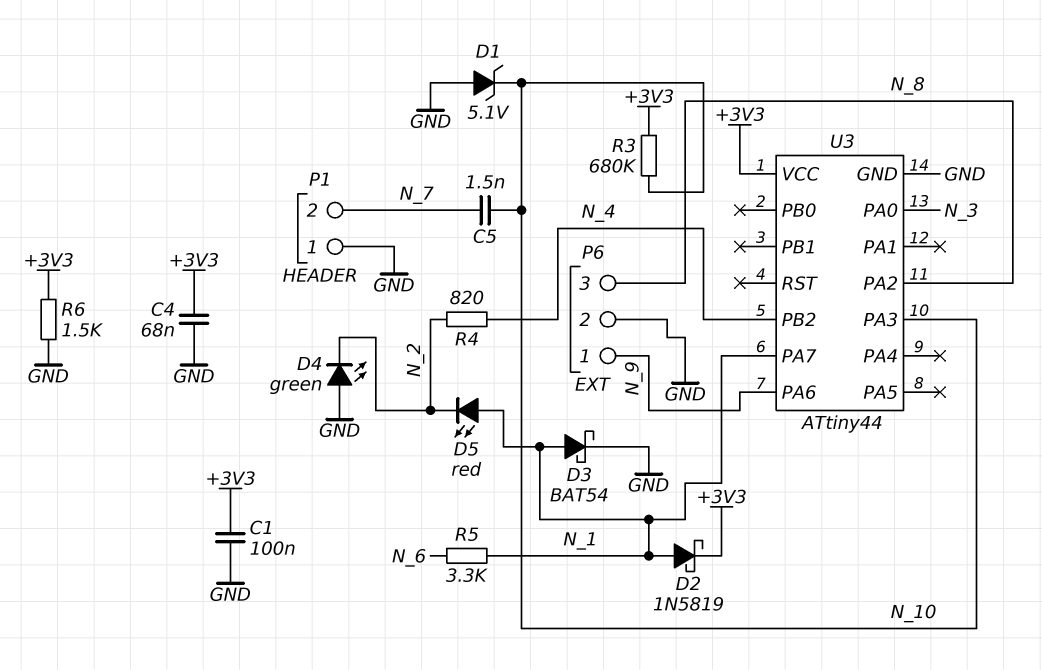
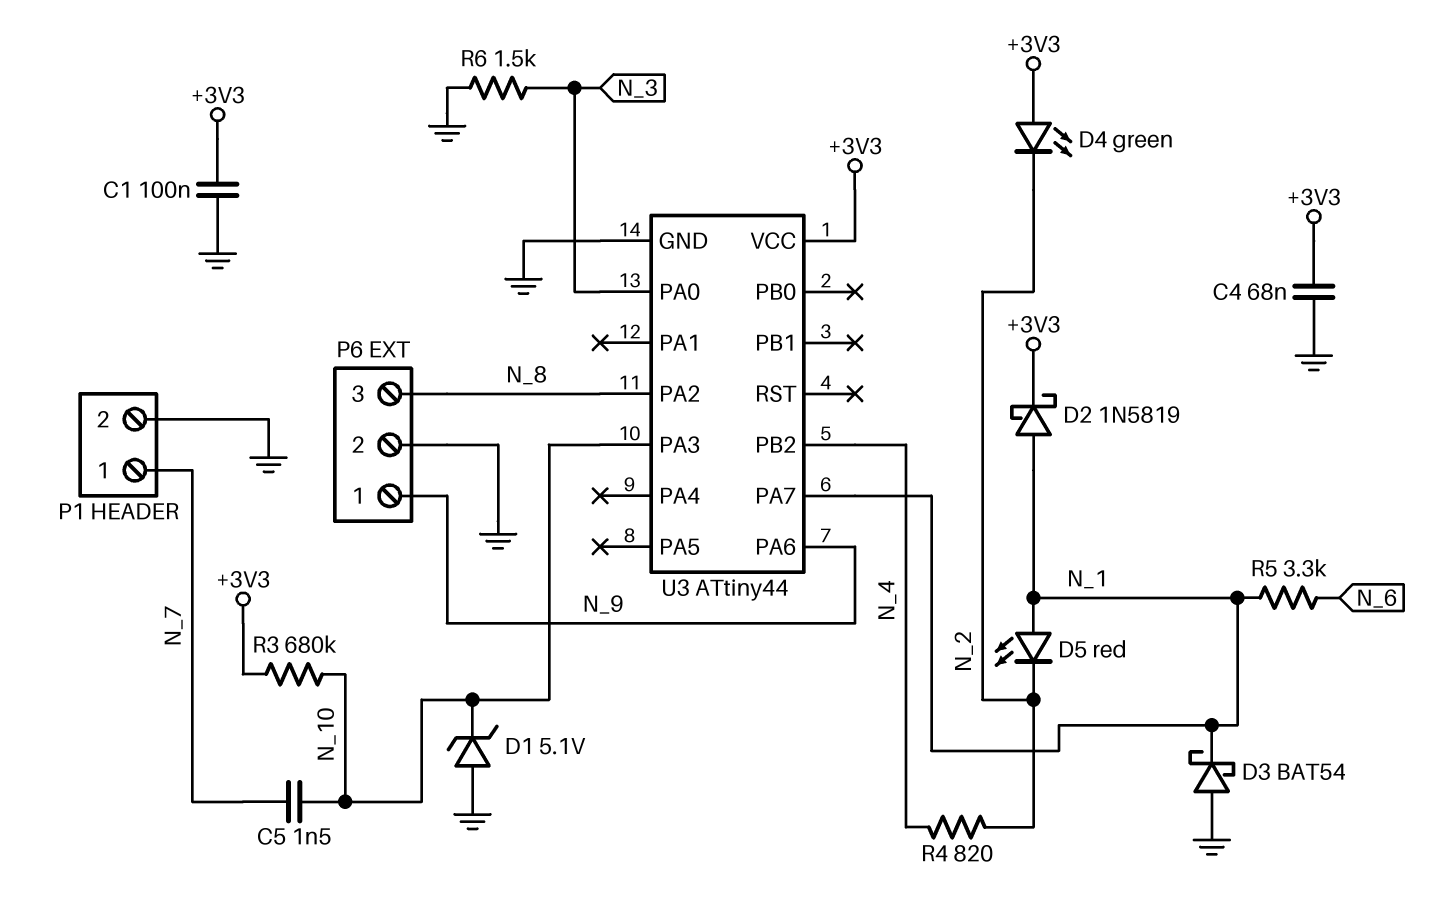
D3: schottky BAT54 (A N_1, K GND) -> schottky BAT54 (A GND, K N_1)
D4: LED green (A GND, K N_2) -> LED green (A +3V3, K N_2)
P1 pin 1: GND -> N_7
P1 pin 2: N_7 -> GND
R6: 1.5k (+3V3, GND) -> 1.5k (GND, N_3)

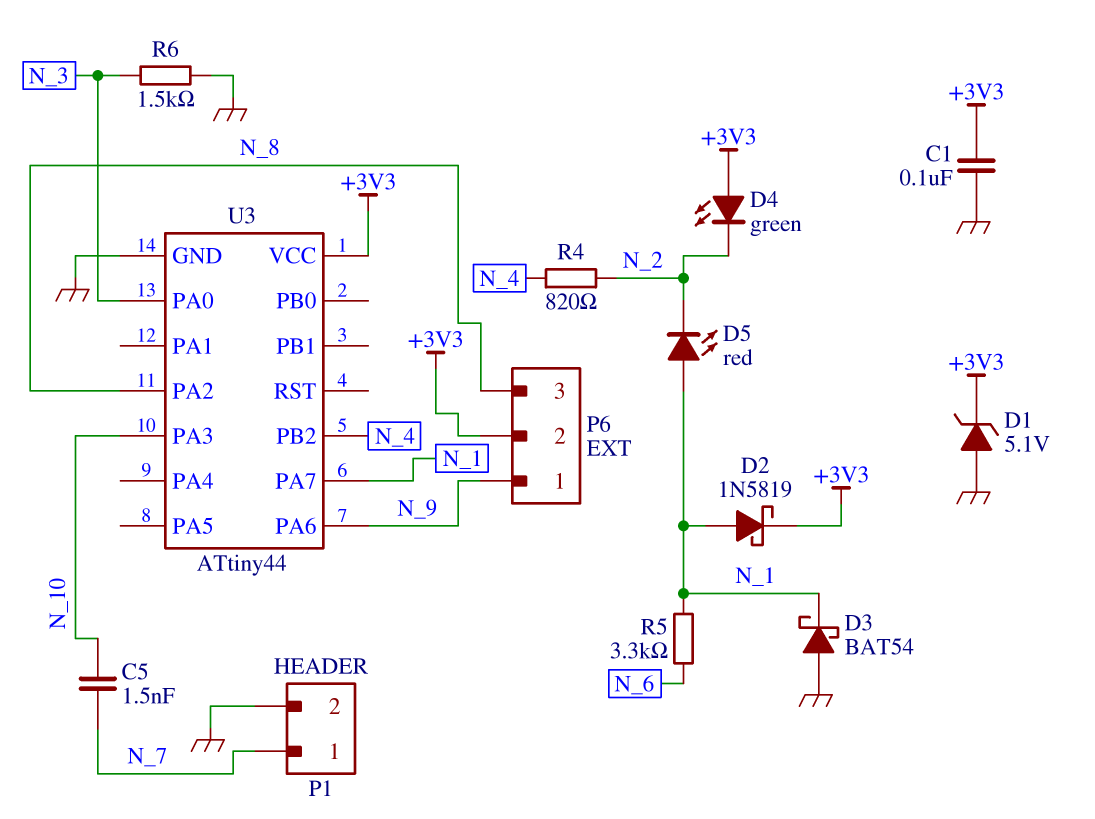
C4: 68nF (+3V3, GND) -> none
D1: zener 5.1V (A GND, K N_10) -> zener 5.1V (A GND, K +3V3)
P6 pin 2: GND -> +3V3
R3: 680k (+3V3, N_10) -> none

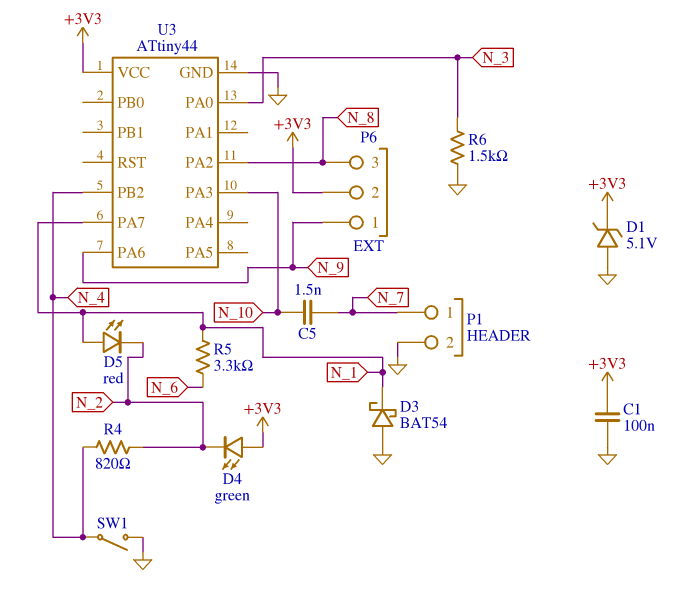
D2: schottky 1N5819 (A N_1, K +3V3) -> none
SW1: none -> switch (GND, N_4)

